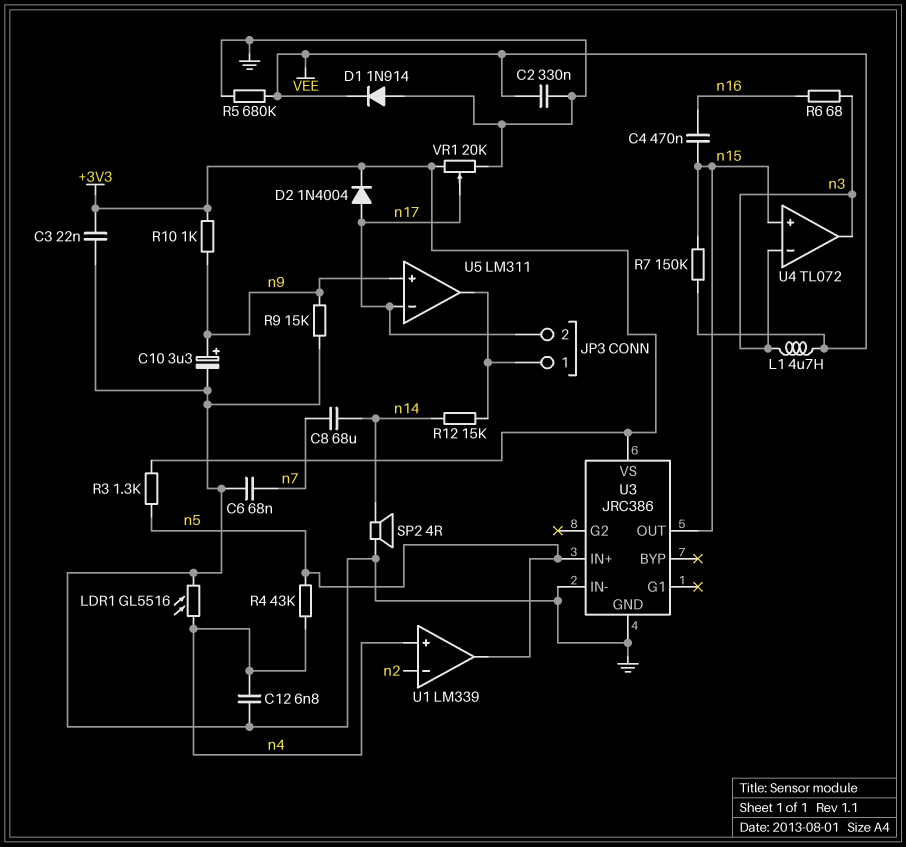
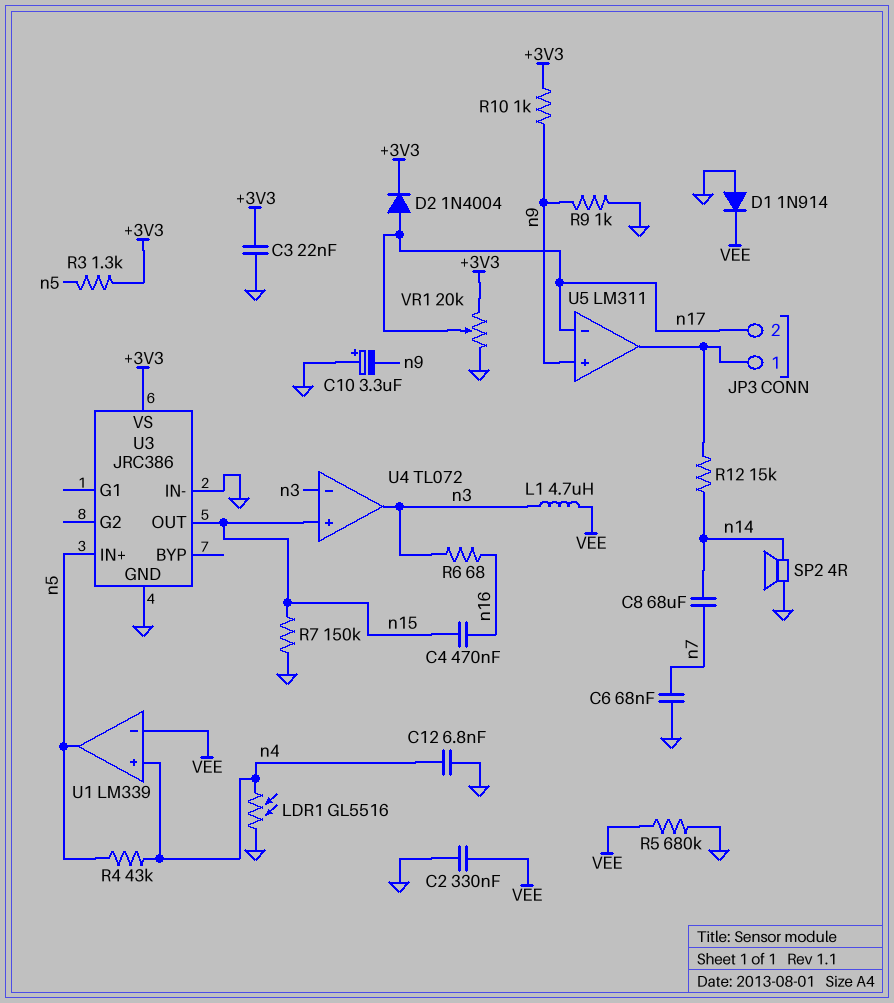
C10: 3.3uF (plus n9, minus GND) -> 3.3uF (plus GND, minus n9)
R7: 150k (VEE, n15) -> 150k (GND, n15)
R9: 15k (GND, n9) -> 1k (GND, n9)
U1 pin in-: n2 -> VEE

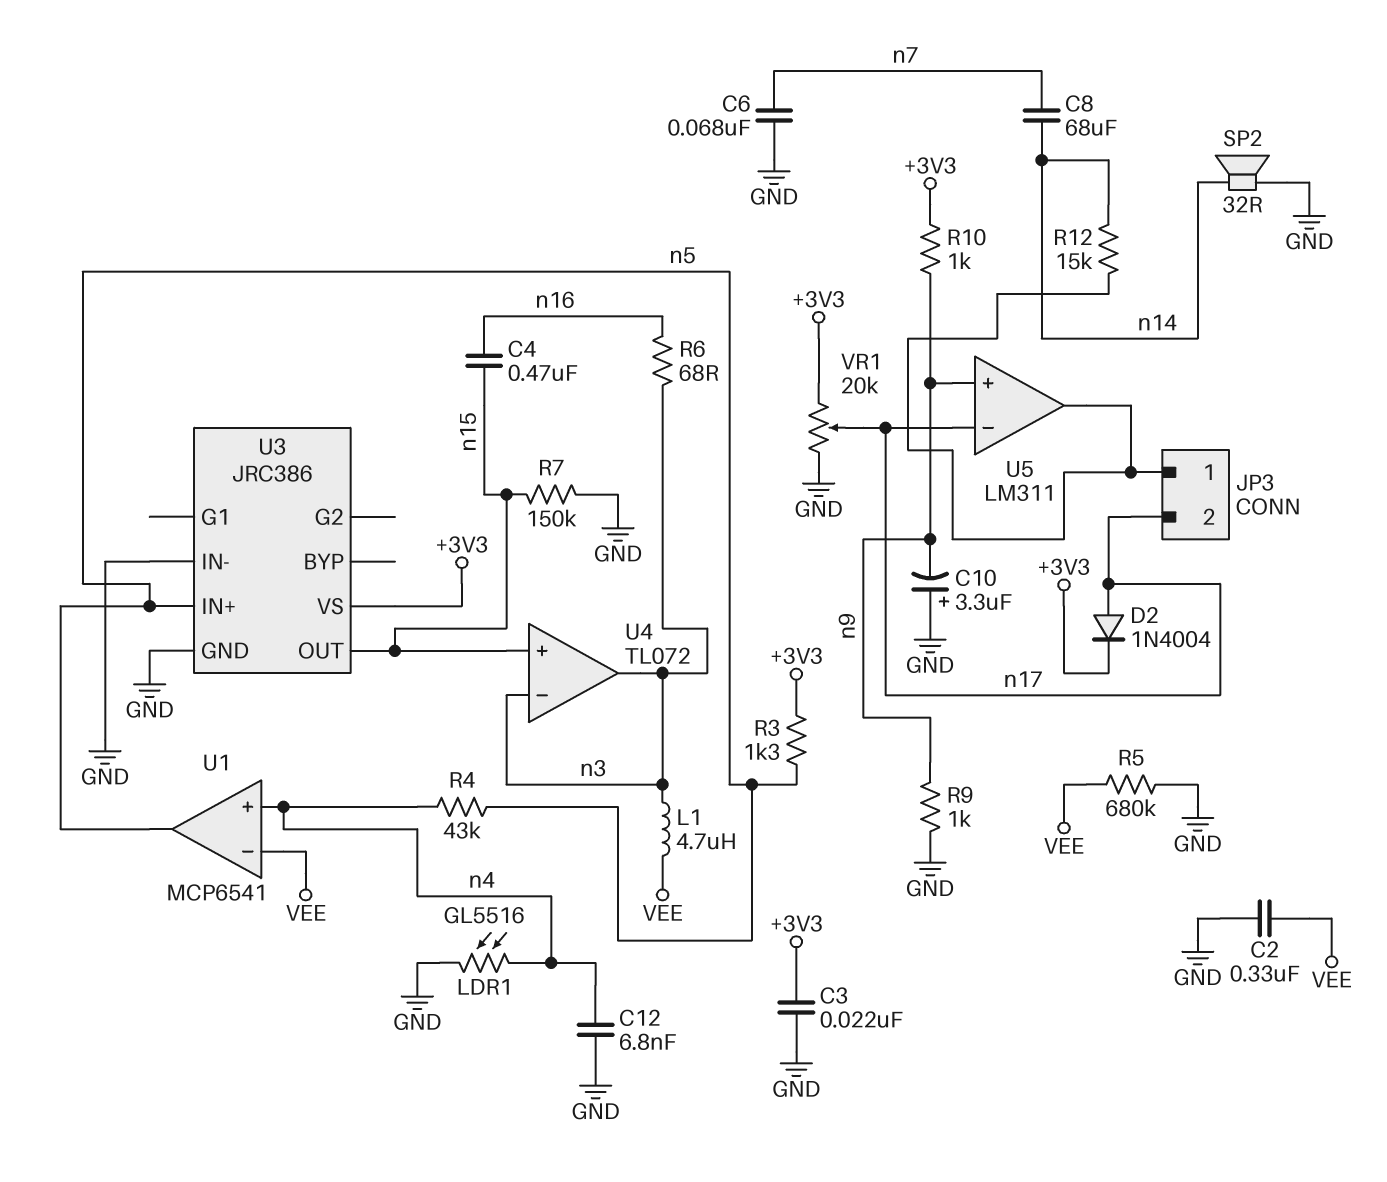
D1: diode 1N914 (A GND, K VEE) -> none
SP2: speaker 4R (GND, n14) -> speaker 32R (GND, n14)
U1: LM339 -> MCP6541

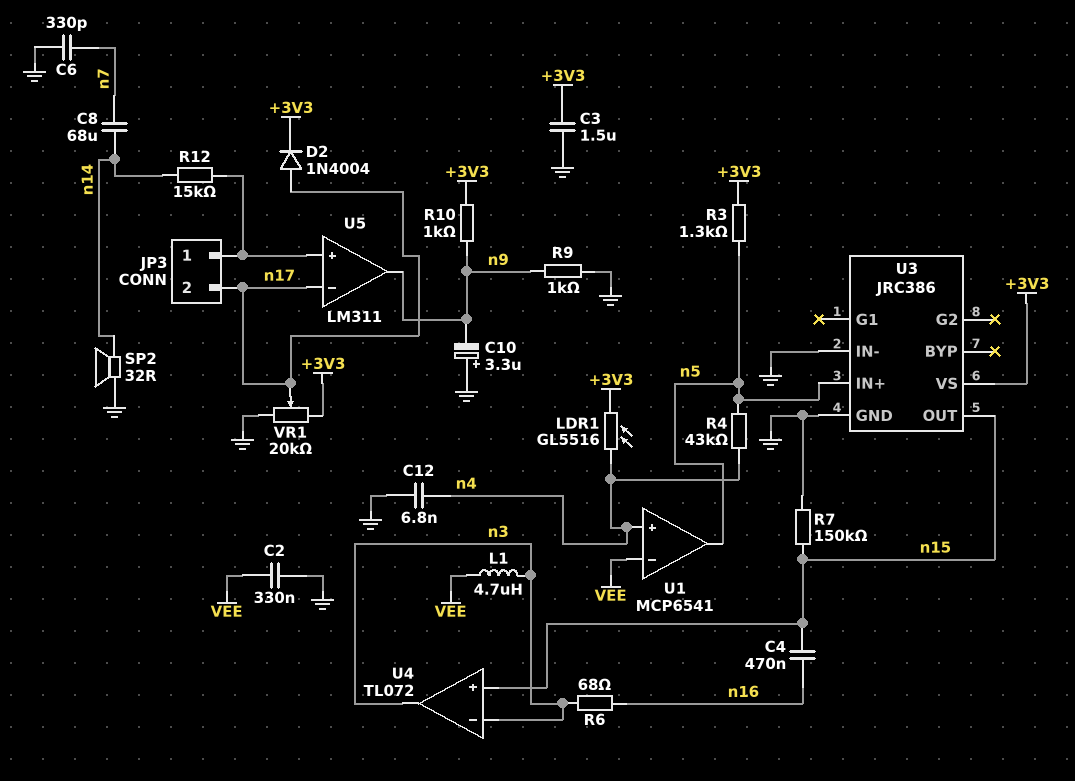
C3: 22nF (+3V3, GND) -> 1.5uF (+3V3, GND)
C6: 68nF (GND, n7) -> 330pF (GND, n7)
LDR1: GL5516 (GND, n4) -> GL5516 (+3V3, n4)
R5: 680k (GND, VEE) -> none
U5 pin in+: n9 -> JP3/1
U5 pin out: JP3/1 -> n9

